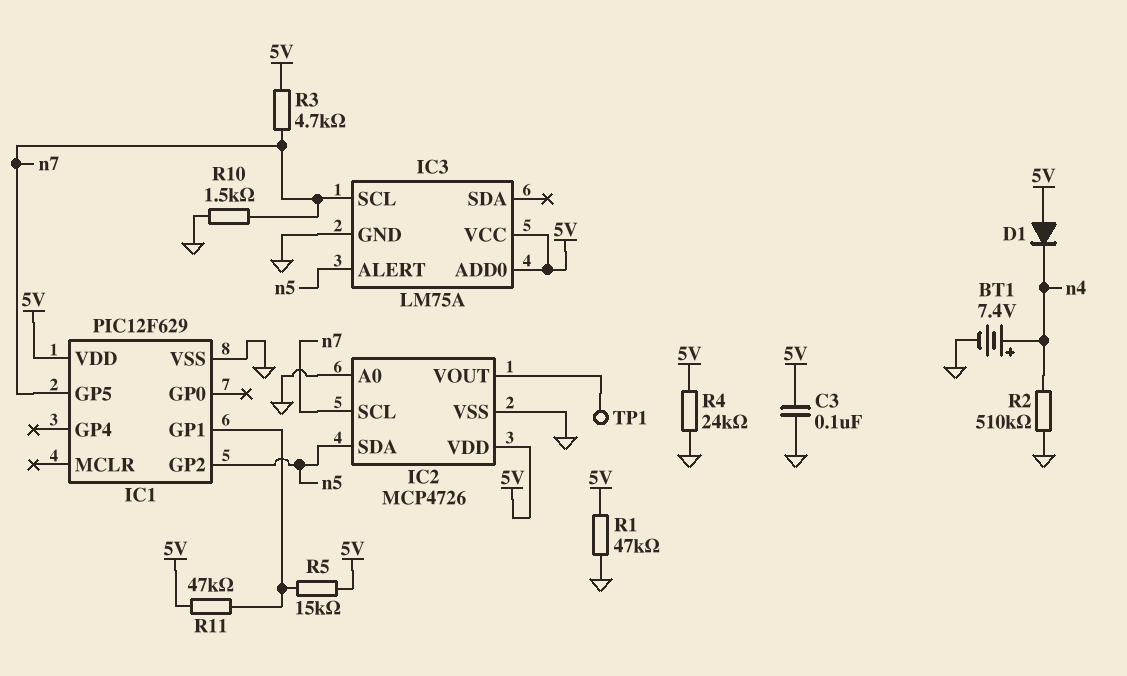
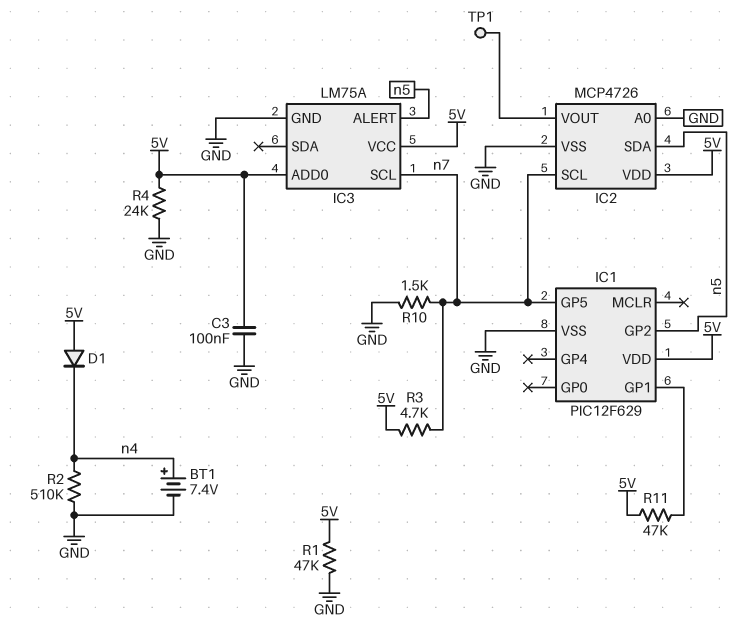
R5: 15k (5V, IC1/GP1) -> none

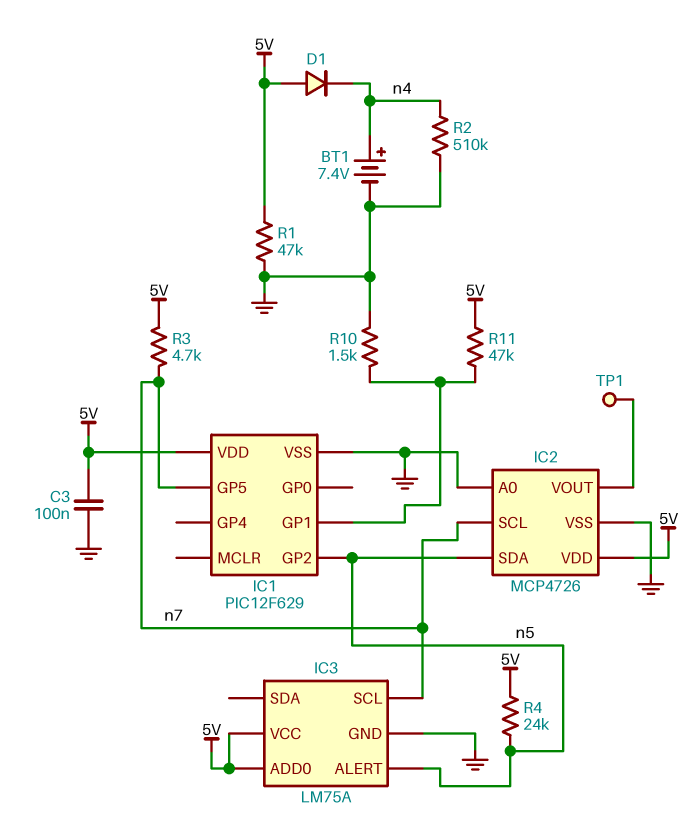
R4: 24k (5V, GND) -> 24k (5V, n5)
R10: 1.5k (GND, n7) -> 1.5k (GND, IC1/GP1)

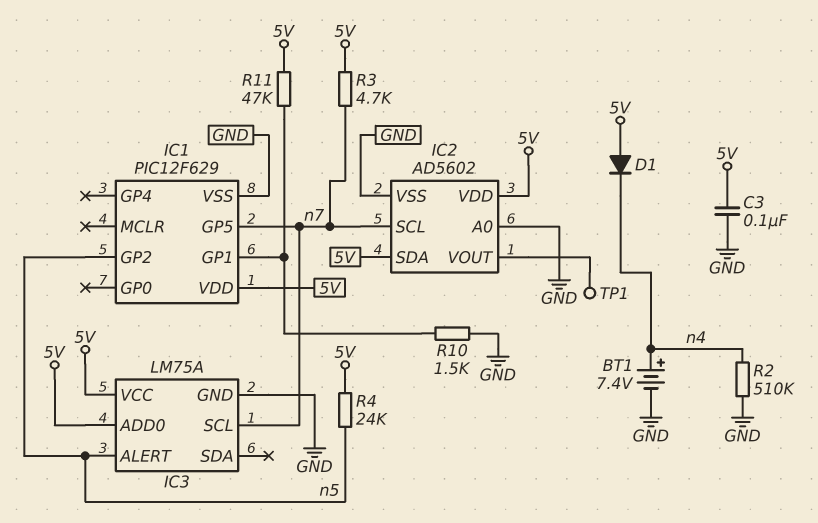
IC2: MCP4726 -> AD5602
IC2 pin SDA: n5 -> 5V
R1: 47k (5V, GND) -> none

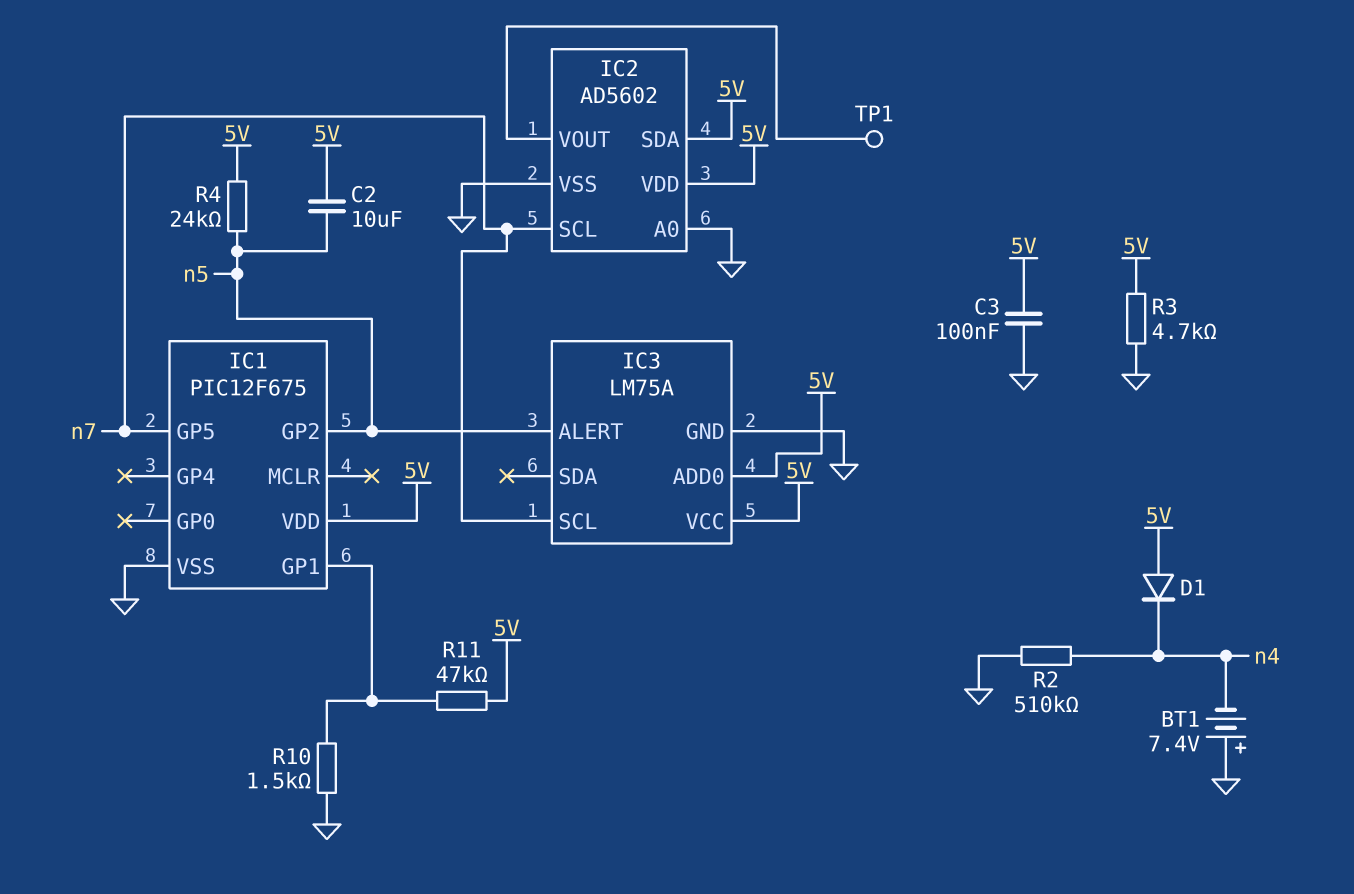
BT1: 7.4V (plus n4, minus GND) -> 7.4V (plus GND, minus n4)
C2: none -> 10uF (5V, n5)
IC1: PIC12F629 -> PIC12F675
R3: 4.7k (5V, n7) -> 4.7k (5V, GND)

